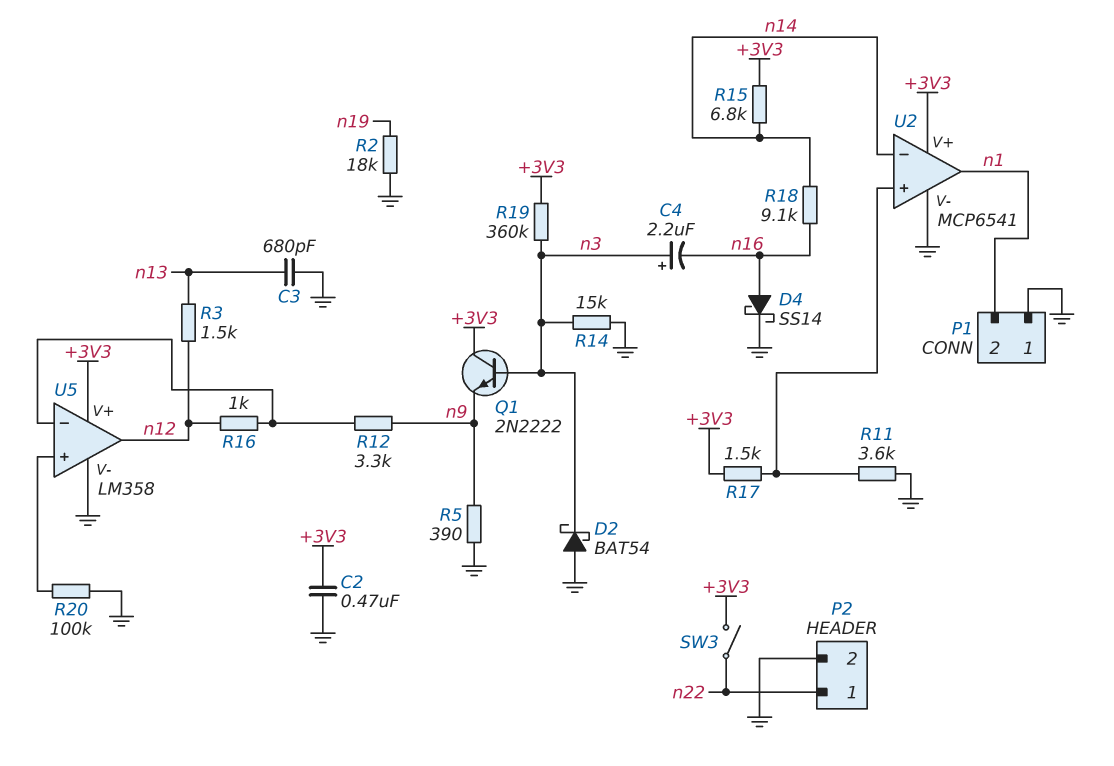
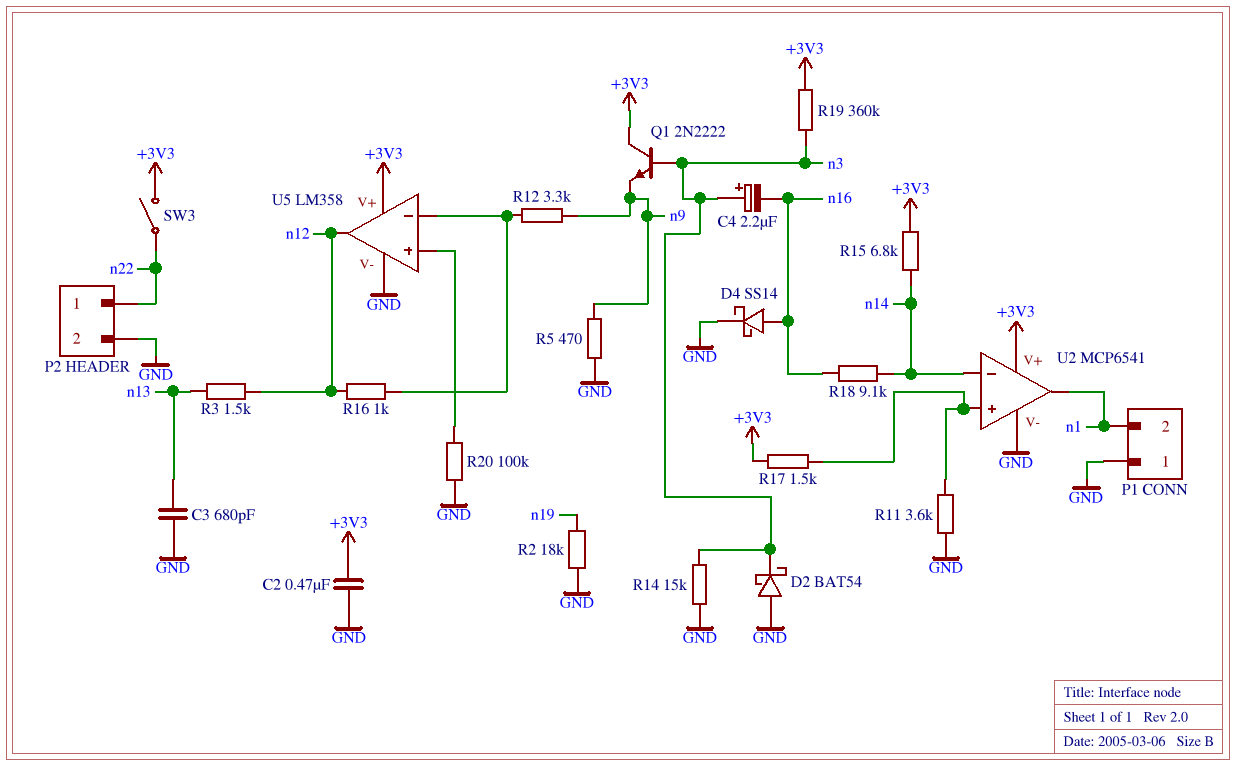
R5: 390 (GND, n9) -> 470 (GND, n9)

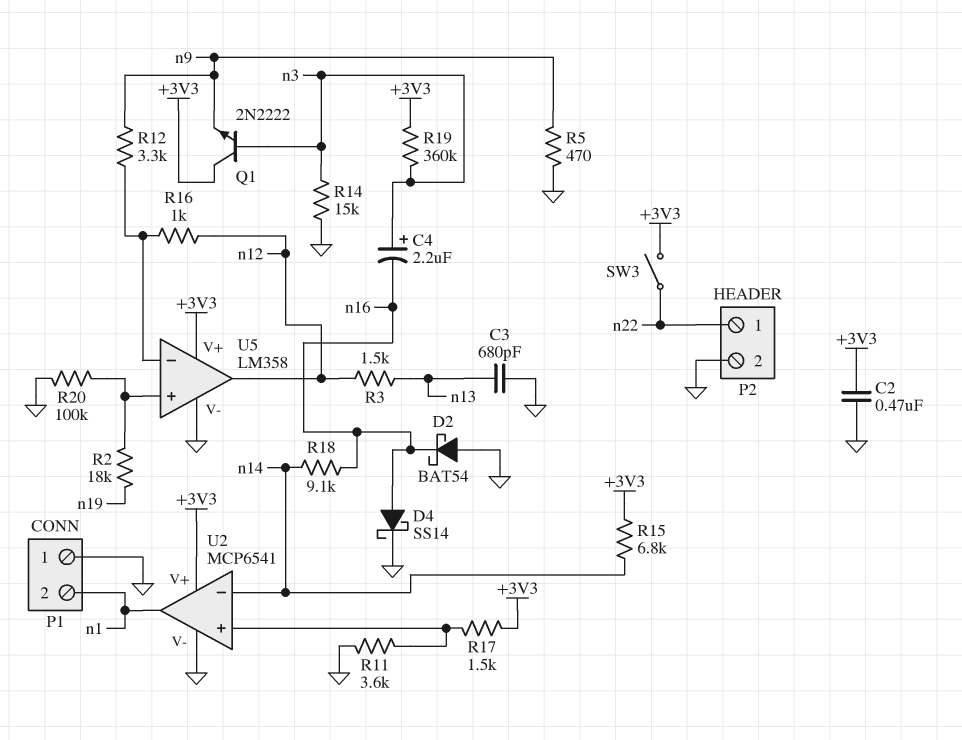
D2: schottky BAT54 (A GND, K n3) -> schottky BAT54 (A GND, K n16)
R2: 18k (GND, n19) -> 18k (U5/in+, n19)

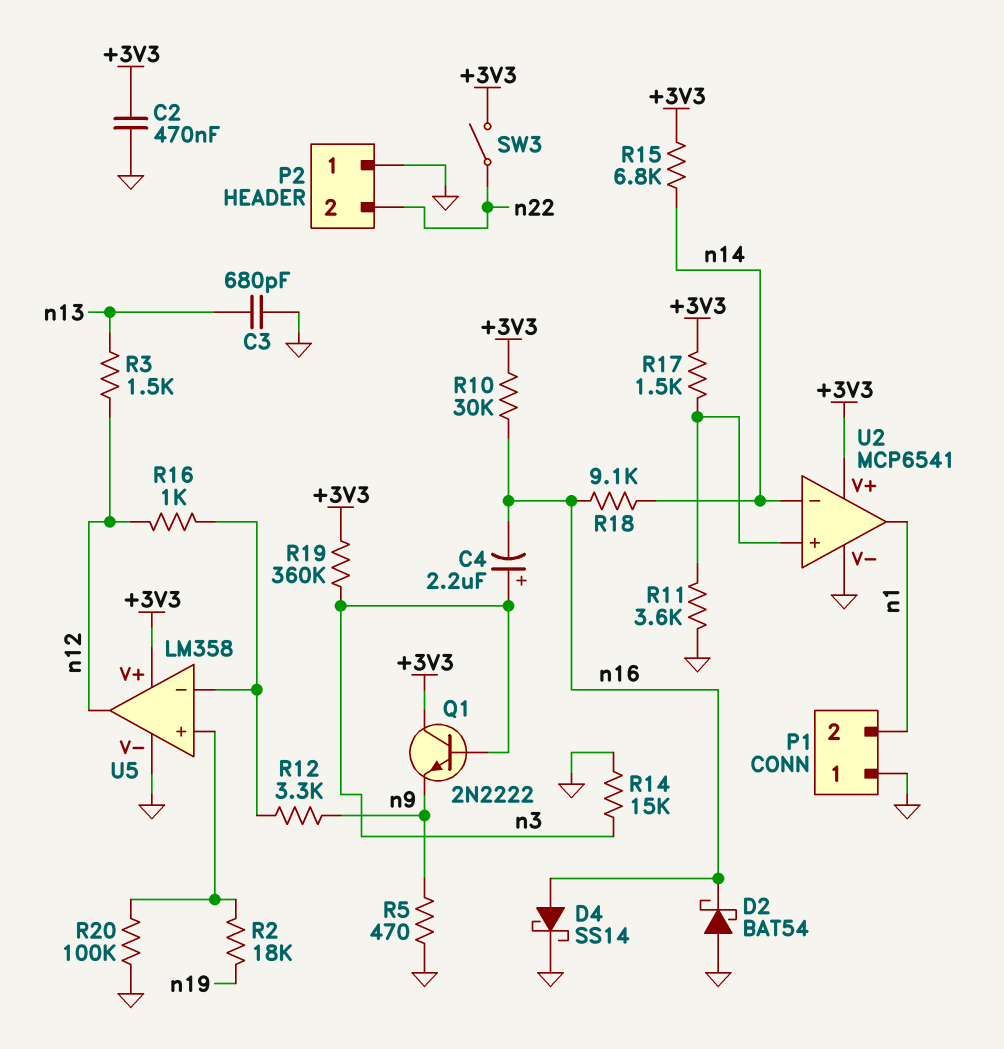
P2 pin 1: n22 -> GND
P2 pin 2: GND -> n22
R10: none -> 30k (+3V3, n16)

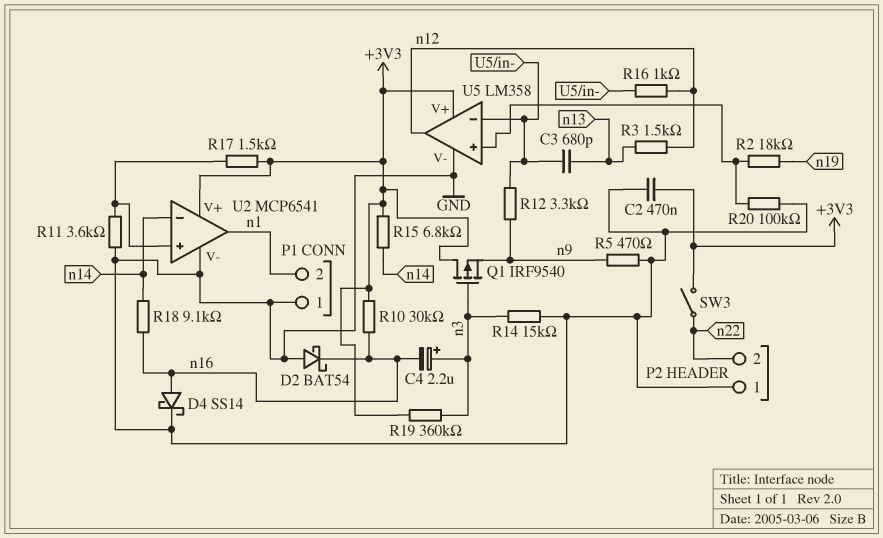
C3: 680pF (GND, n13) -> 680pF (U5/in-, n13)
Q1: NPN 2N2222 (B n3, C +3V3, E n9) -> PMOS IRF9540 (G n3, D +3V3, S n9)

